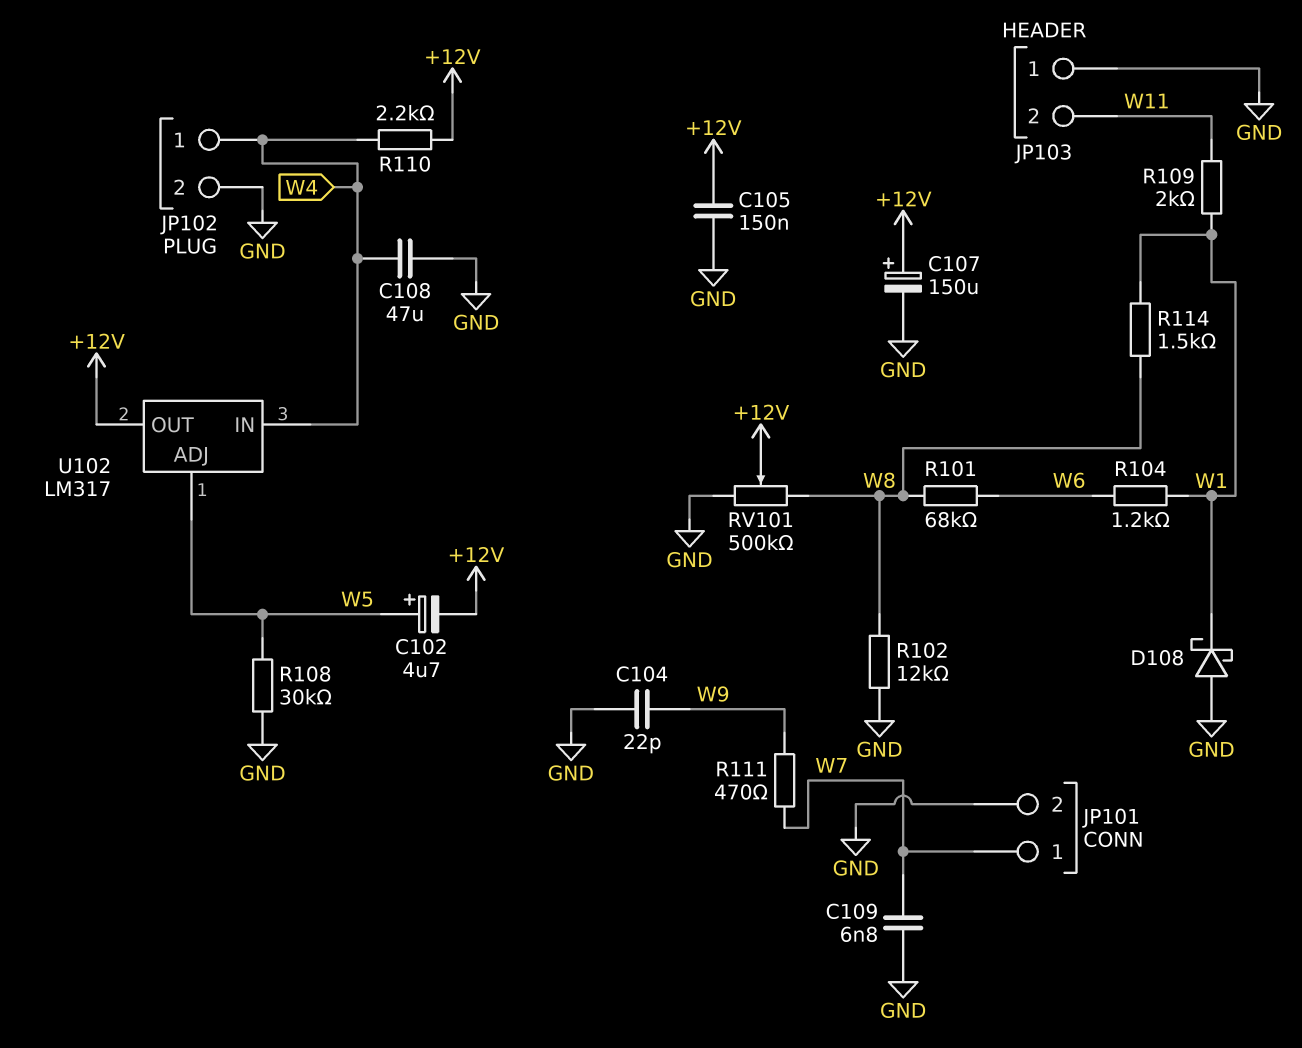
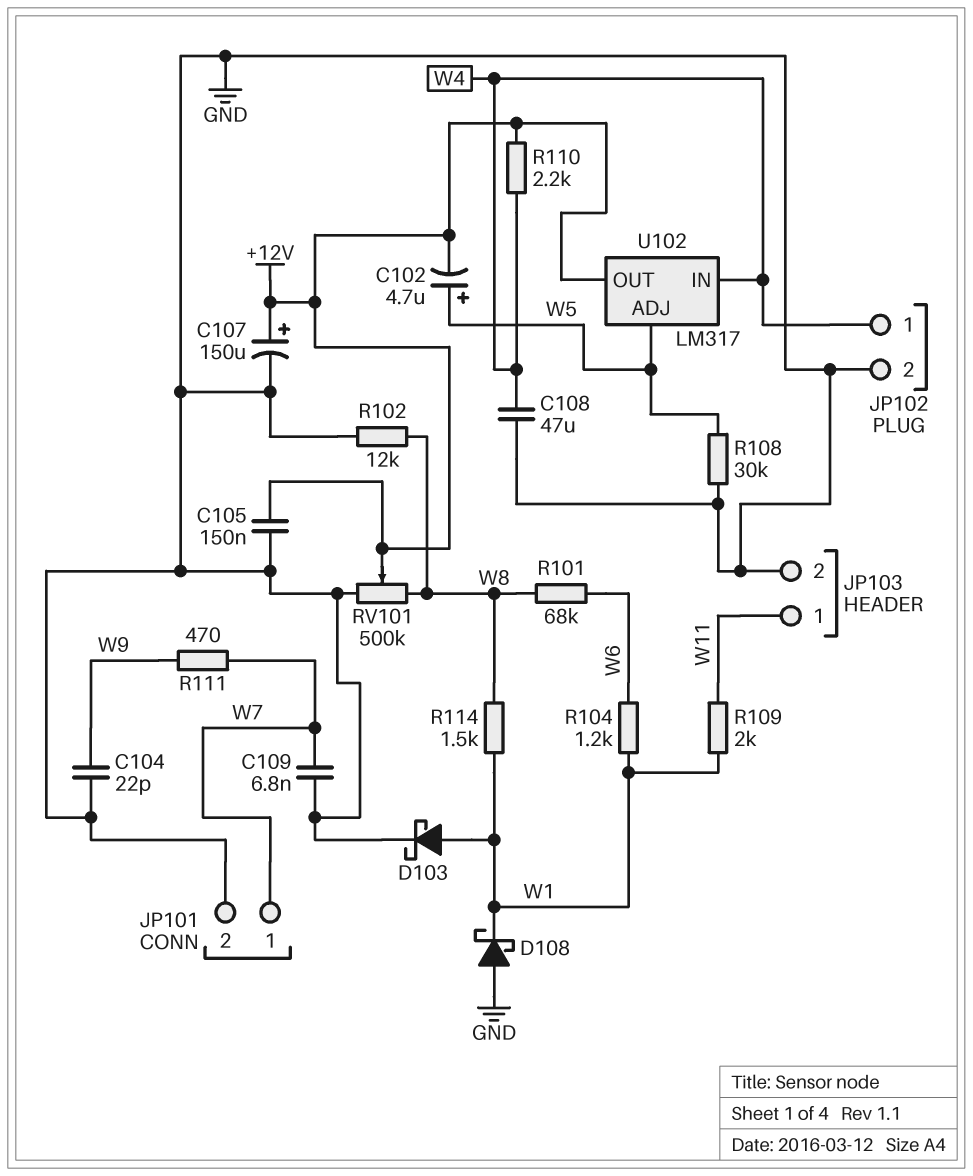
D103: none -> schottky (A W1, K GND)
JP103 pin 1: GND -> W11
JP103 pin 2: W11 -> GND

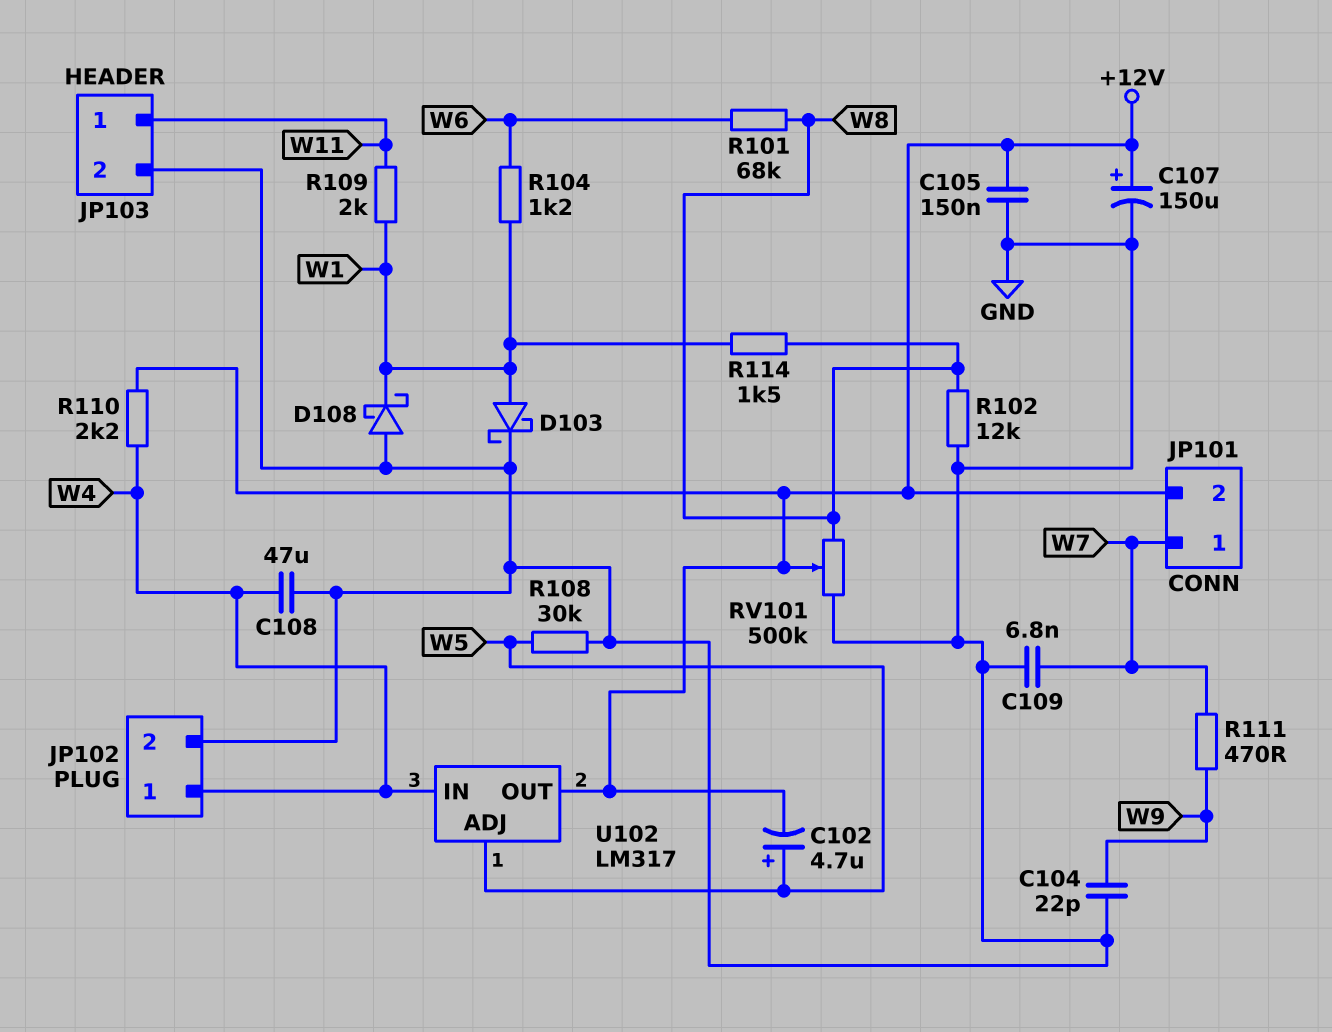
JP101 pin 2: GND -> +12V

